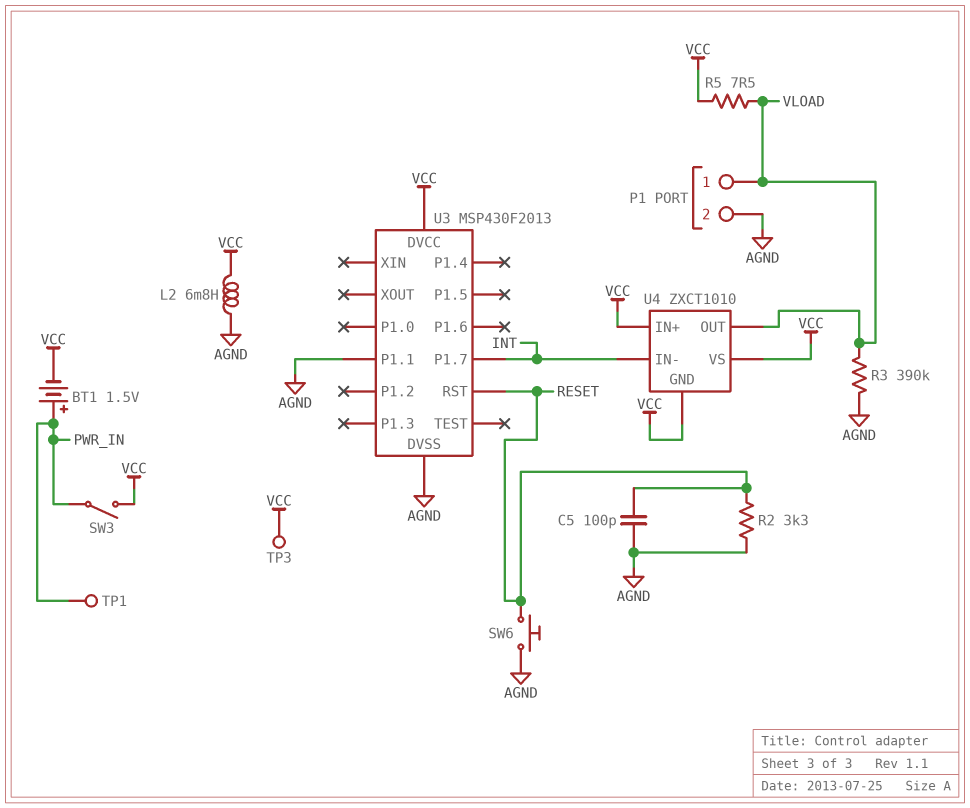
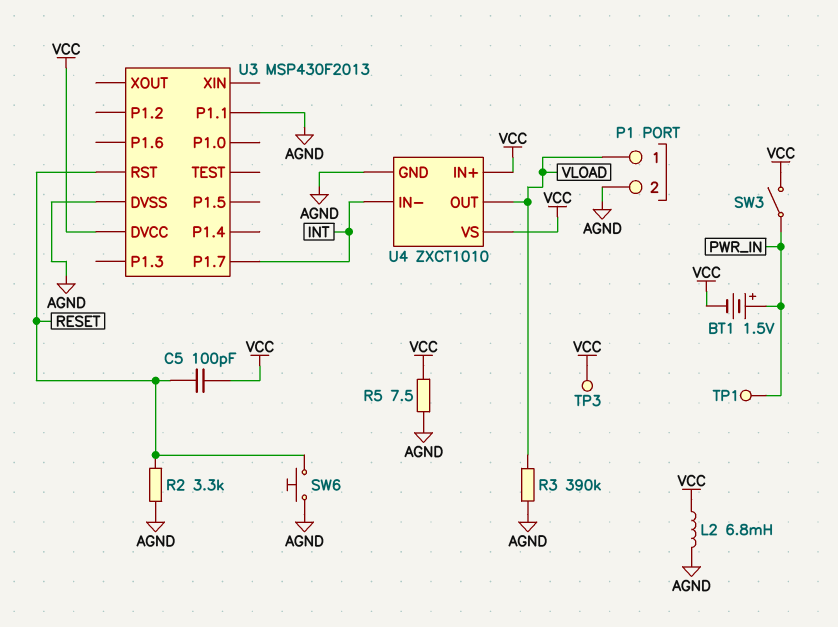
C5: 100pF (AGND, RESET) -> 100pF (RESET, VCC)
R5: 7.5 (VCC, VLOAD) -> 7.5 (AGND, VCC)
U4 pin GND: VCC -> AGND

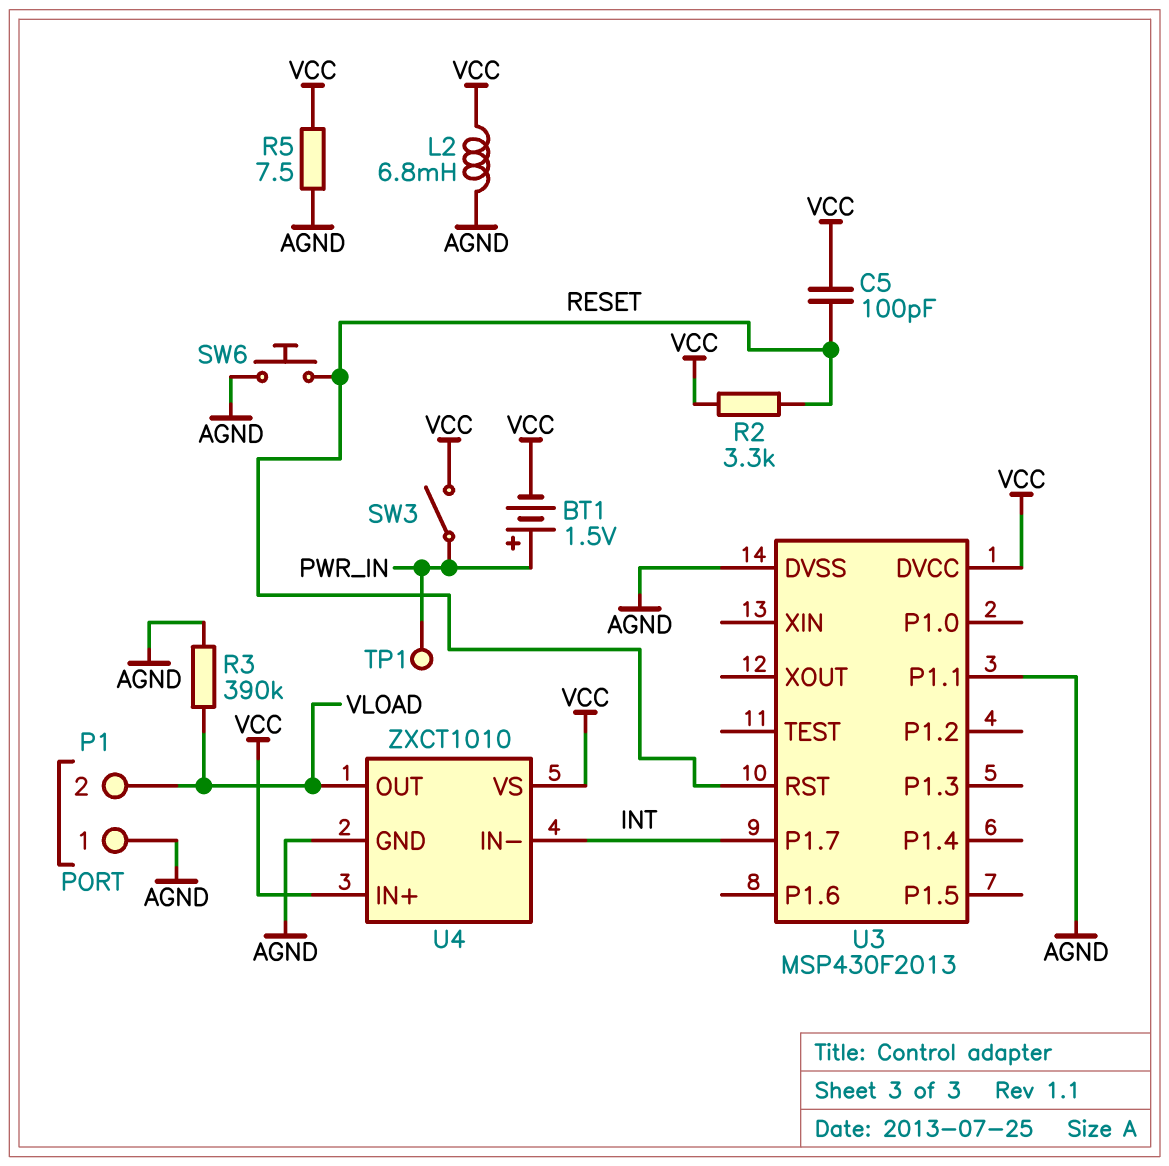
P1 pin 1: VLOAD -> AGND
P1 pin 2: AGND -> VLOAD
R2: 3.3k (AGND, RESET) -> 3.3k (RESET, VCC)
TP3: test point (VCC) -> none

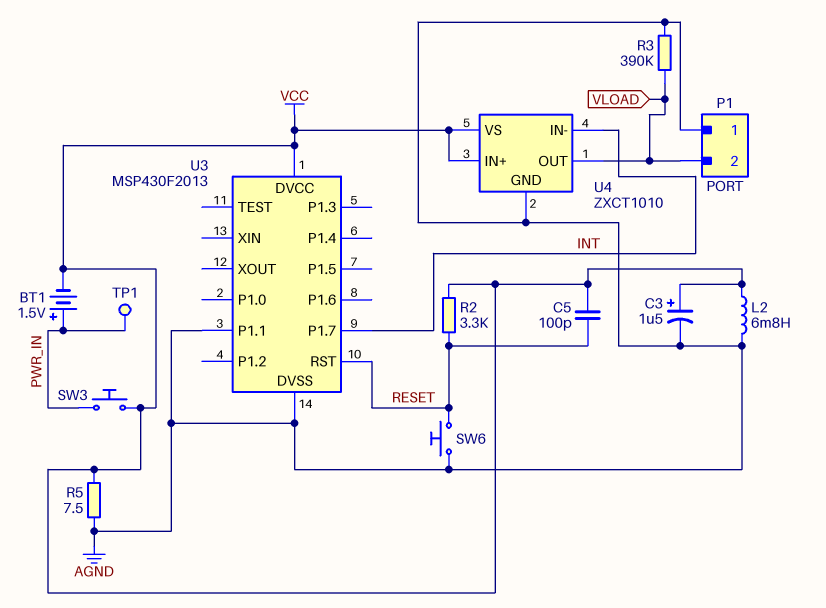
C3: none -> 1.5uF (plus VCC, minus AGND)
SW3: switch (PWR_IN, VCC) -> button (PWR_IN, VCC)

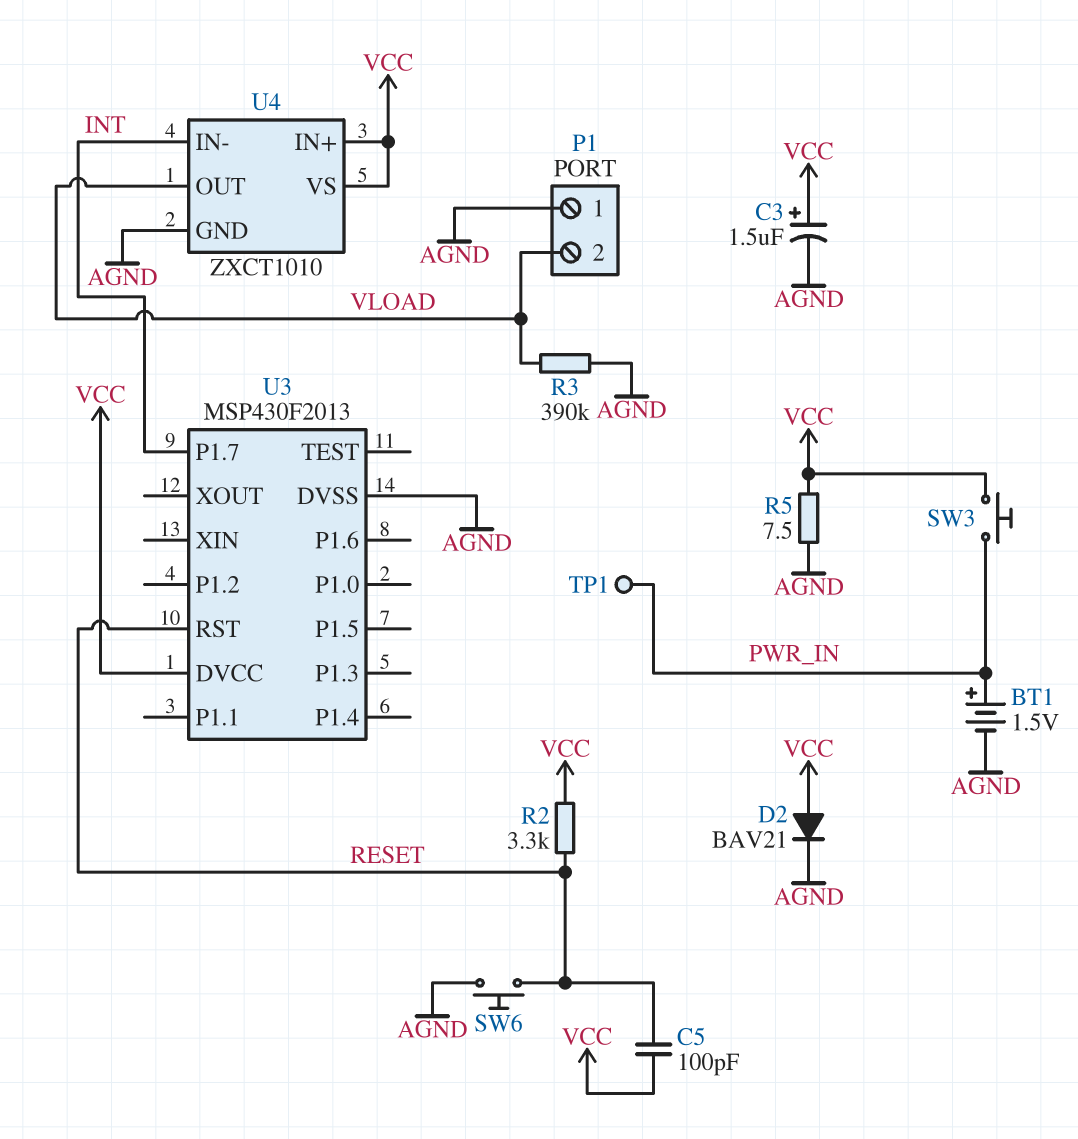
BT1: 1.5V (plus PWR_IN, minus VCC) -> 1.5V (plus PWR_IN, minus AGND)
D2: none -> diode BAV21 (A VCC, K AGND)
L2: 6.8mH (AGND, VCC) -> none
U3 pin P1.1: AGND -> none

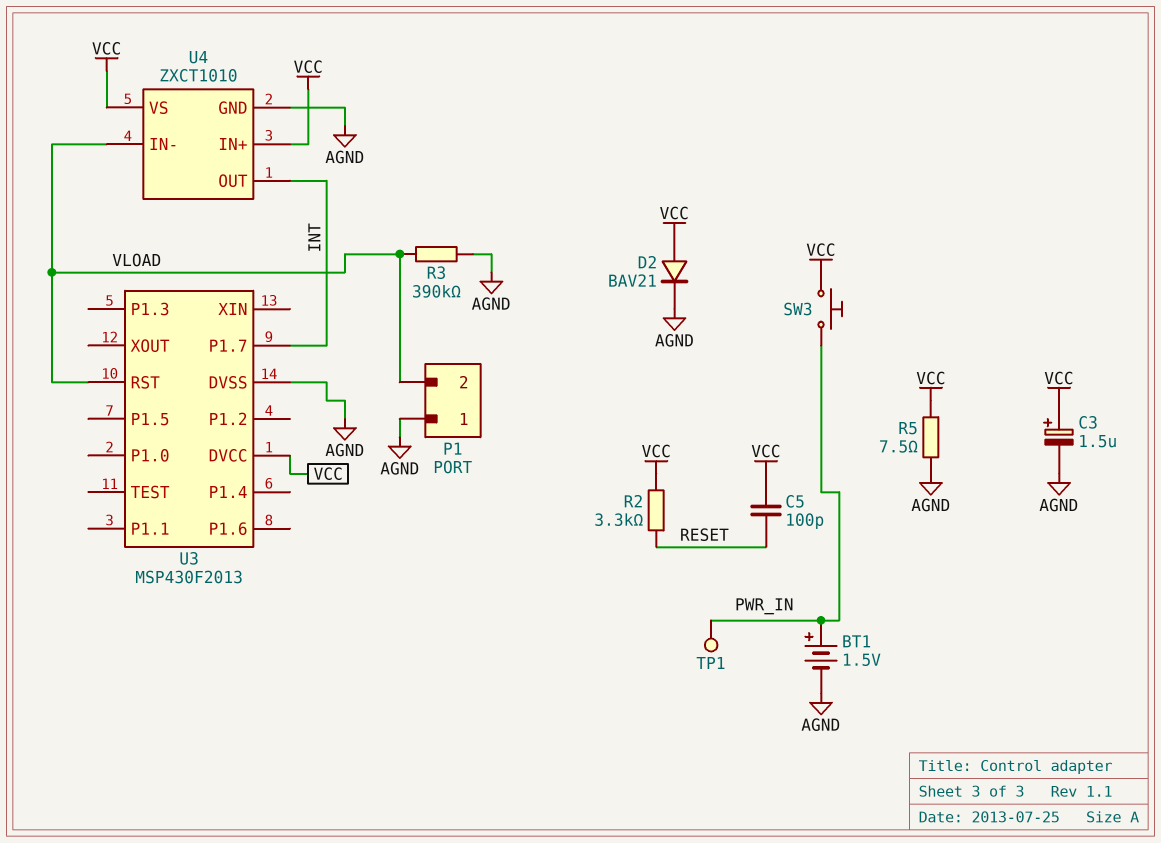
SW6: button (AGND, RESET) -> none
U3 pin RST: RESET -> VLOAD
U4 pin IN-: INT -> VLOAD
U4 pin OUT: VLOAD -> INT

